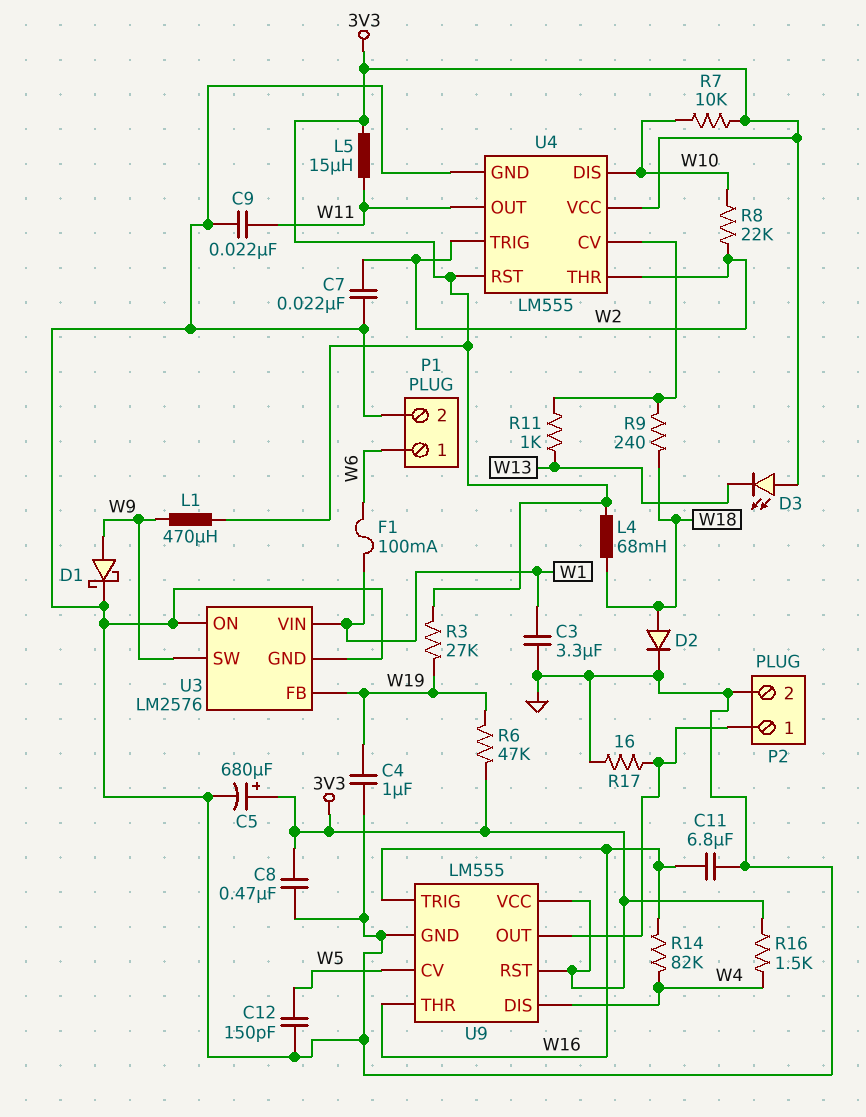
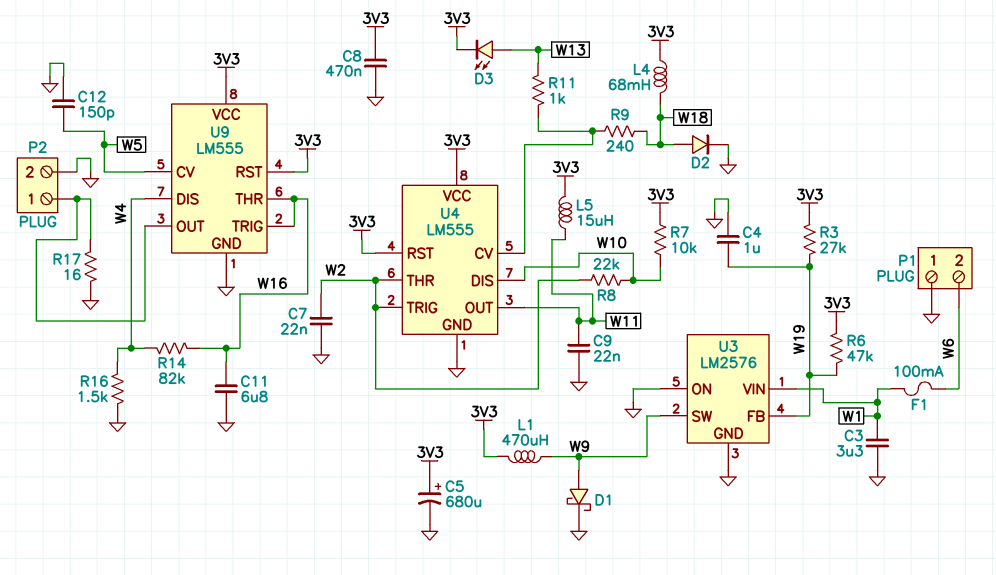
D3: LED (A 3V3, K W13) -> LED (A W13, K 3V3)
P1 pin 1: W6 -> GND
P1 pin 2: GND -> W6
R16: 1.5k (3V3, W4) -> 1.5k (GND, W4)

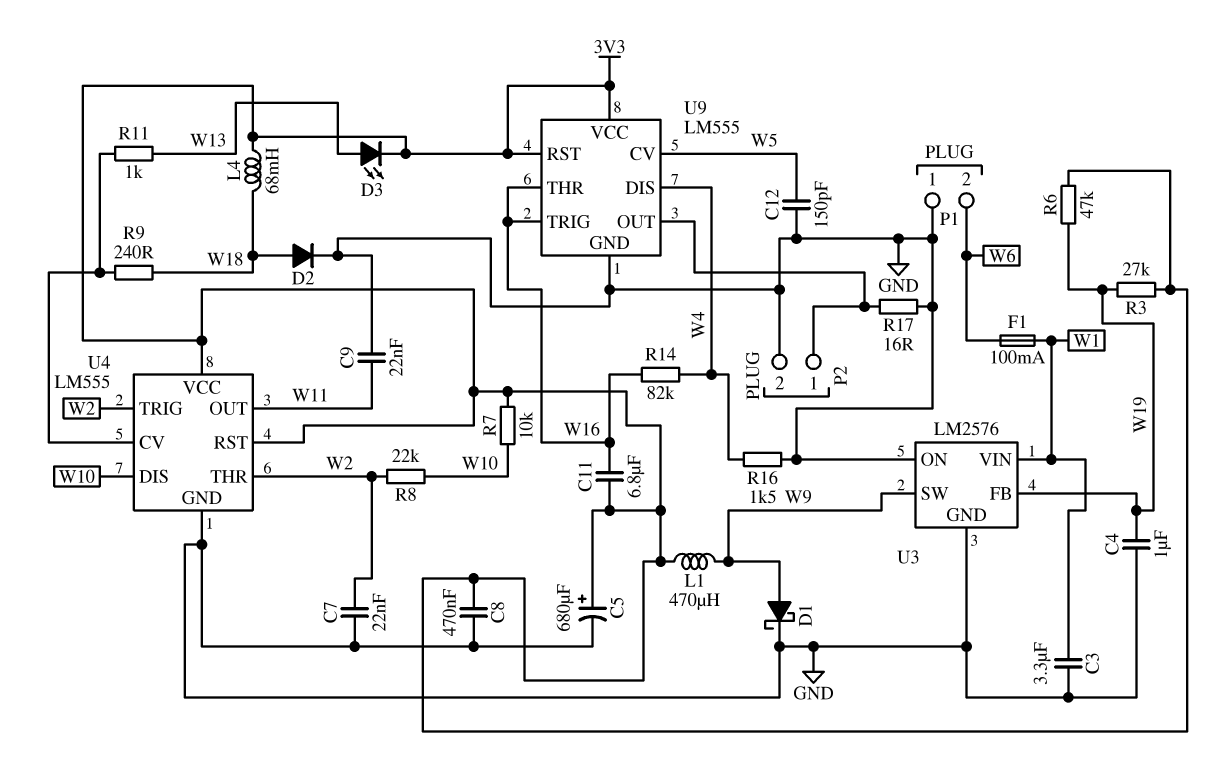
C11: 6.8uF (GND, W16) -> 6.8uF (3V3, W16)
L5: 15uH (3V3, W11) -> none

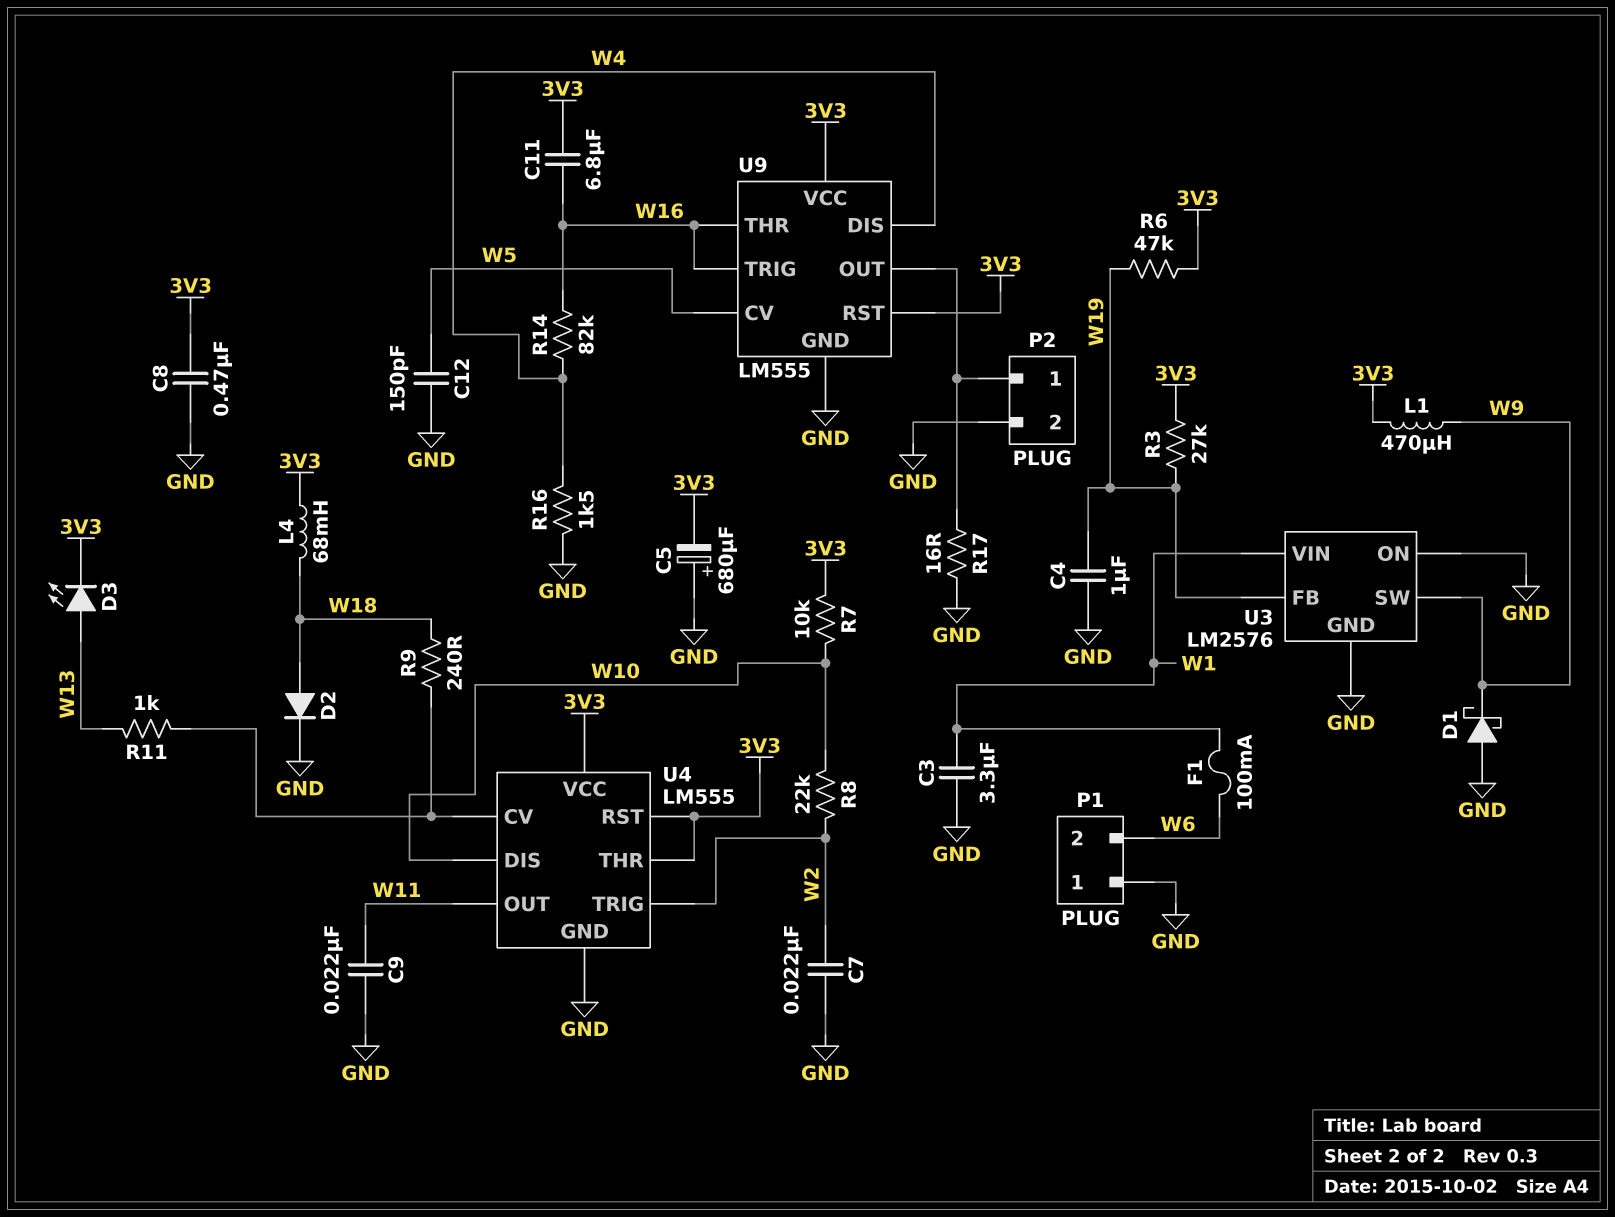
C5: 680uF (plus 3V3, minus GND) -> 680uF (plus GND, minus 3V3)
D1: schottky (A W9, K GND) -> schottky (A GND, K W9)
U4 pin THR: W2 -> 3V3

